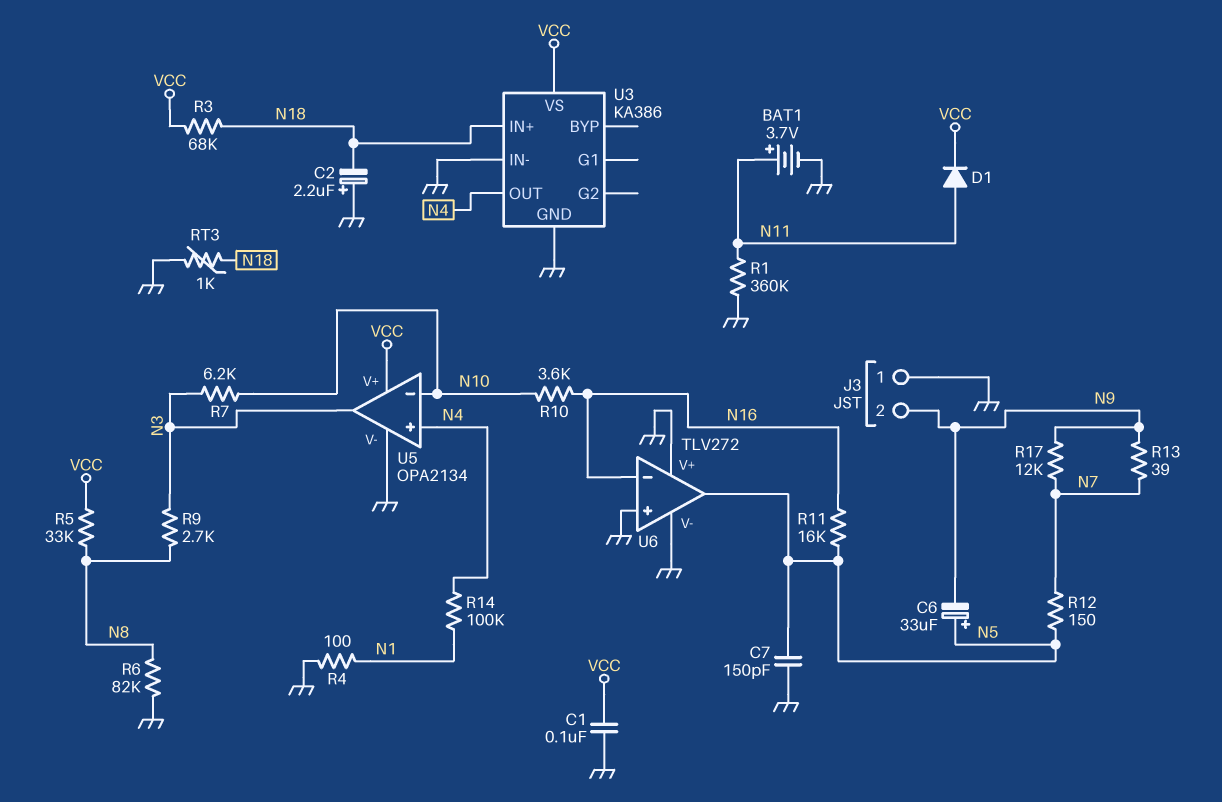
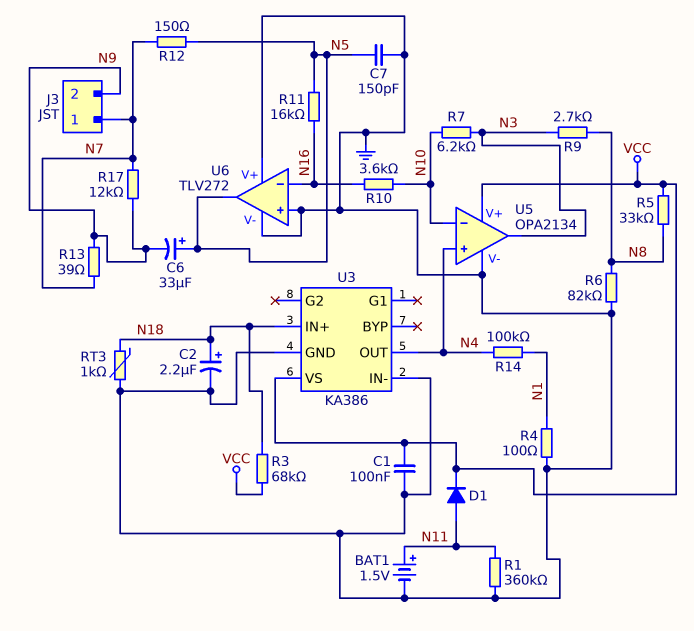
BAT1: 3.7V (plus N11, minus GND) -> 1.5V (plus N11, minus GND)
C2: 2.2uF (plus GND, minus N18) -> 2.2uF (plus N18, minus GND)
J3 pin 1: GND -> N7

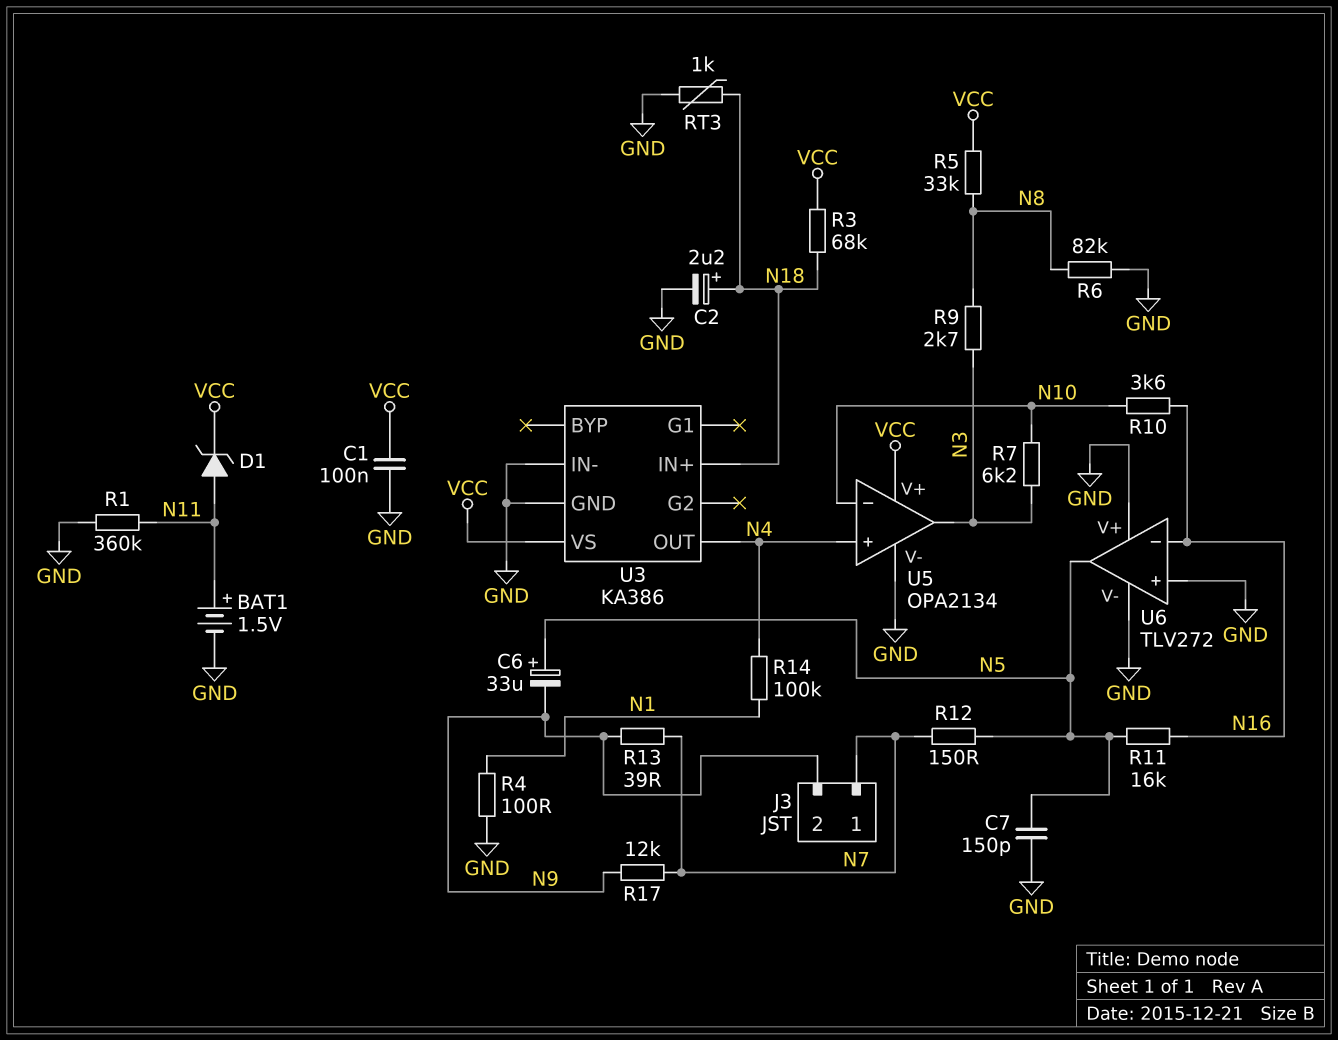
D1: diode (A N11, K VCC) -> zener (A N11, K VCC)

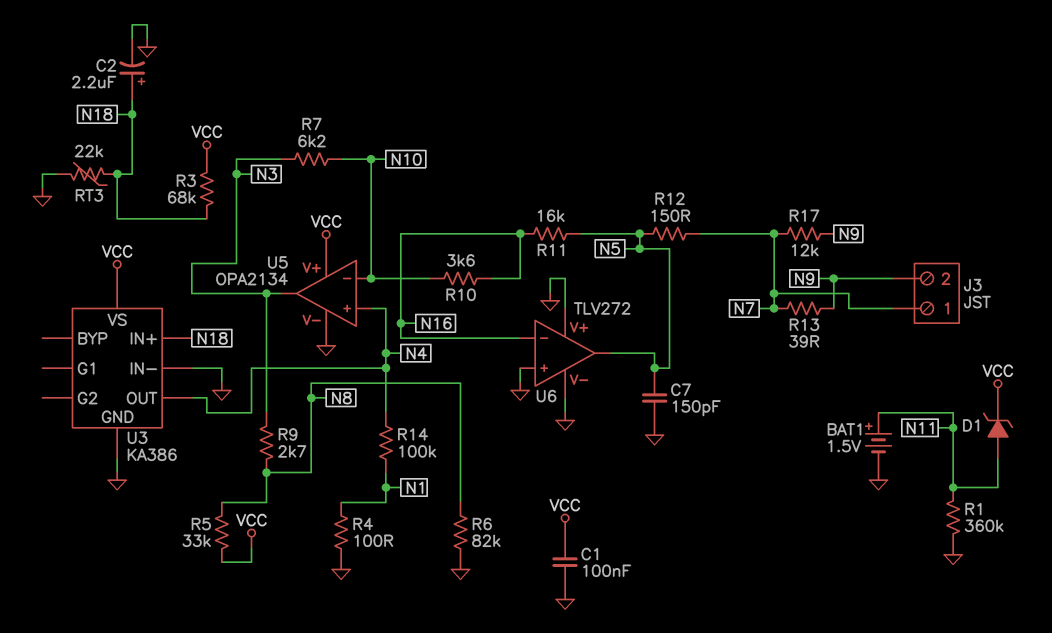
C6: 33uF (plus N5, minus N9) -> none
RT3: 1k (GND, N18) -> 22k (GND, N18)

